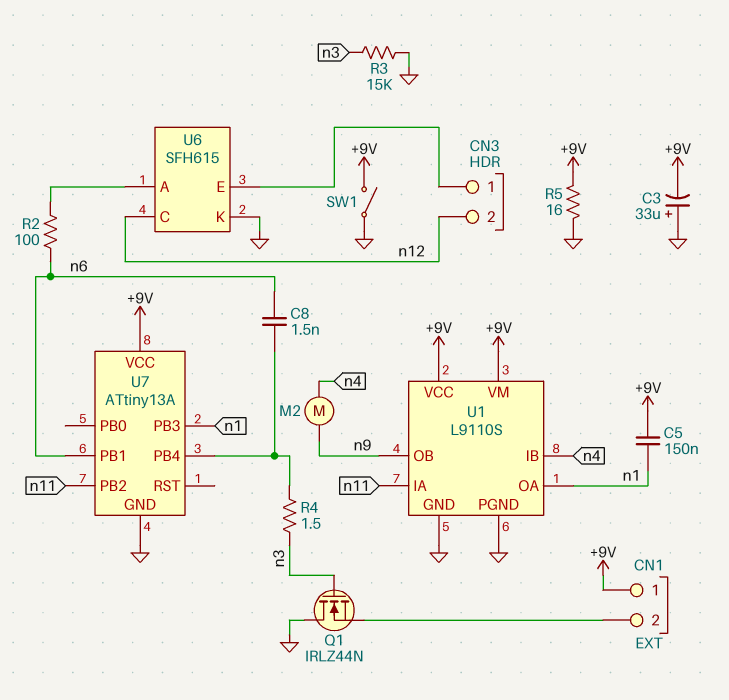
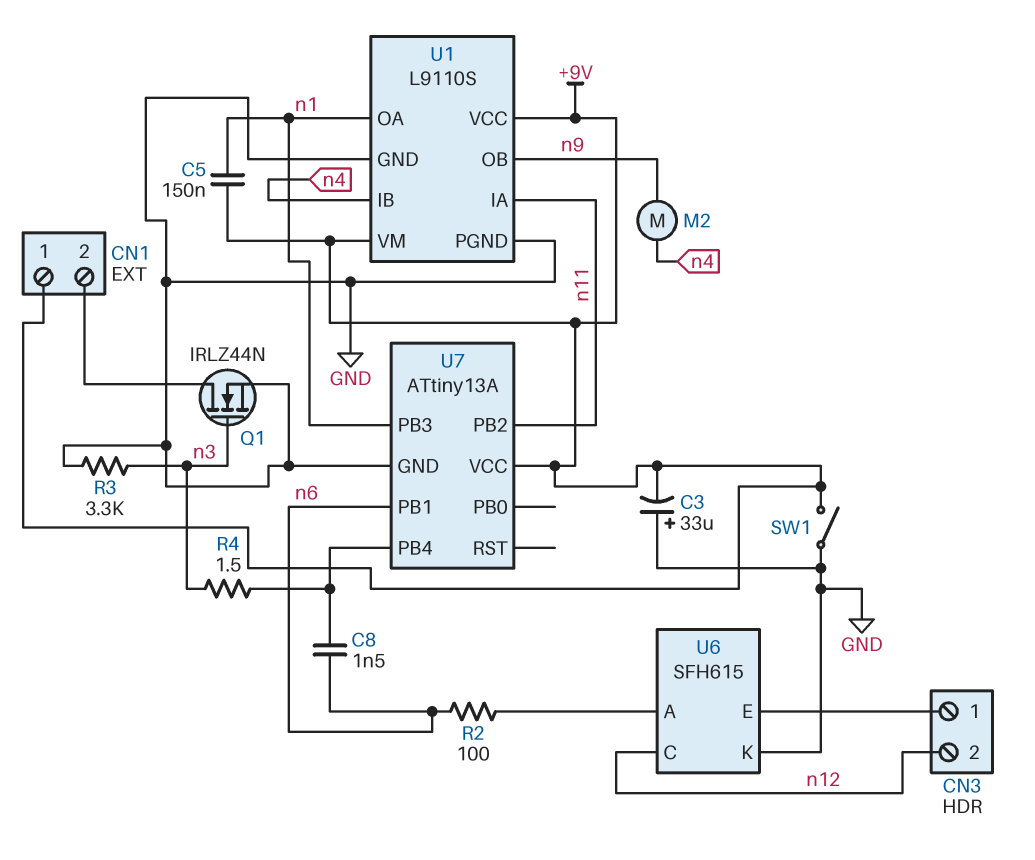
Q1: NMOS IRLZ44N (G n3, D GND, S CN1/2) -> NMOS IRLZ44N (G n3, D CN1/2, S GND)
R3: 15k (GND, n3) -> 3.3k (GND, n3)
R5: 16 (+9V, GND) -> none

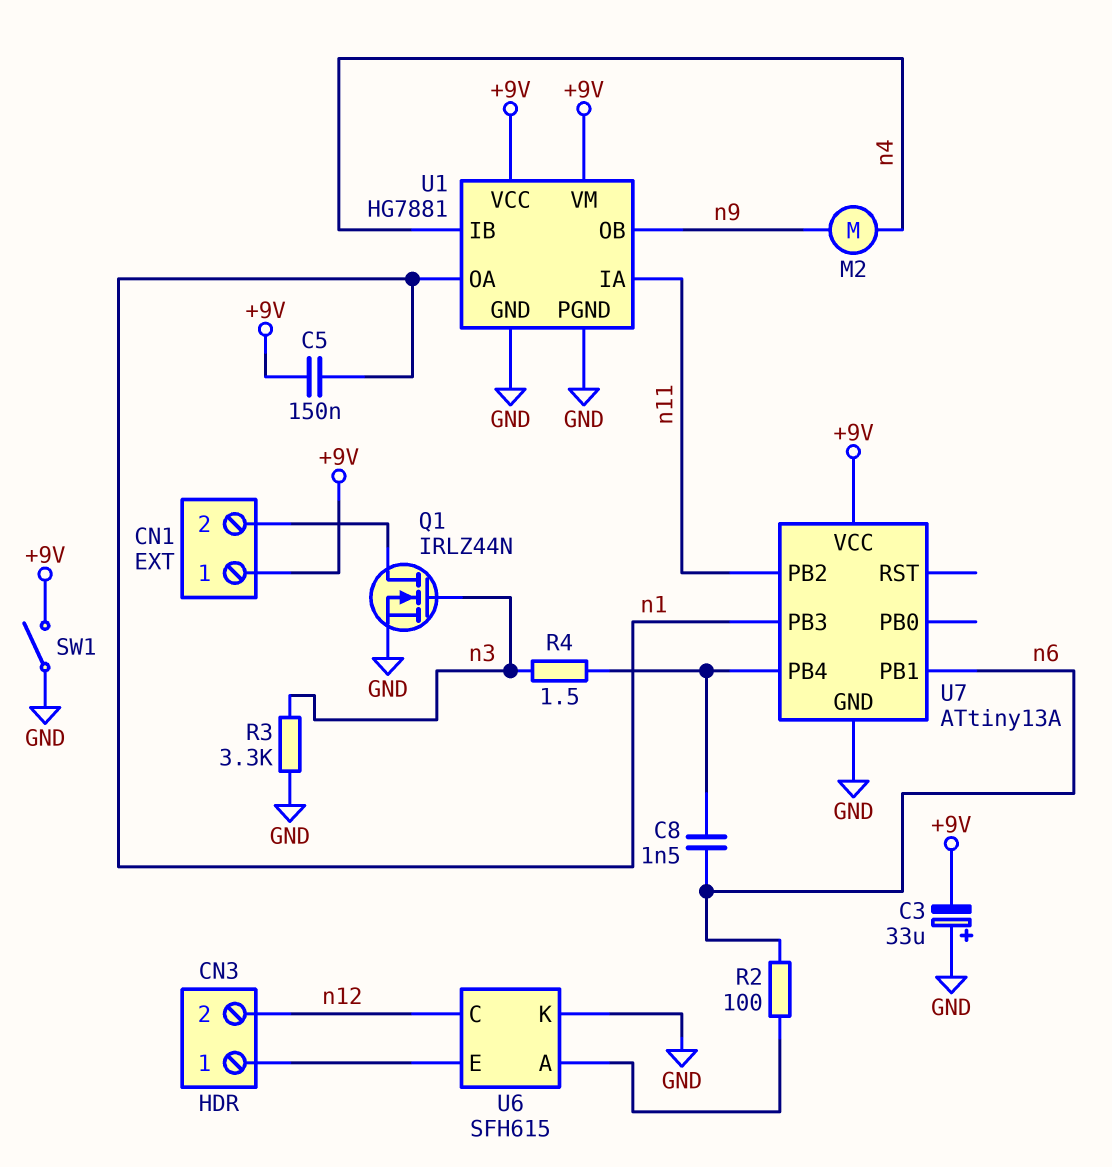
U1: L9110S -> HG7881

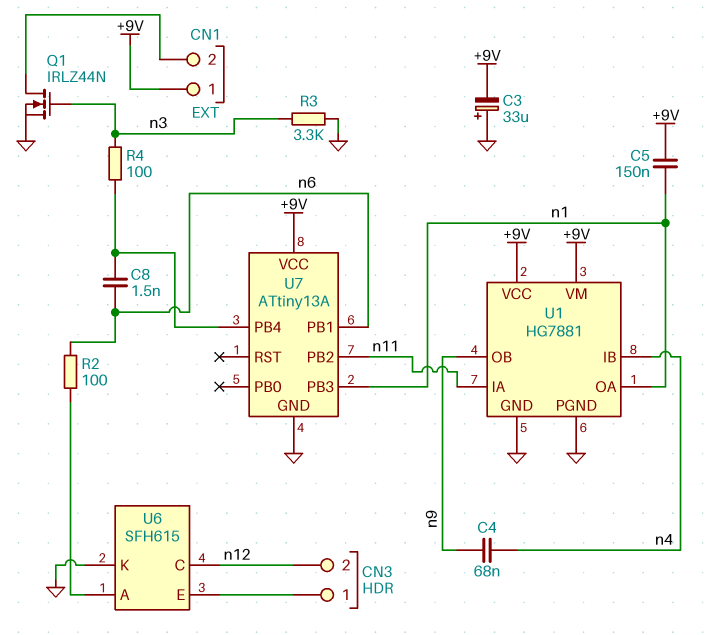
C4: none -> 68nF (n4, n9)
M2: motor (n4, n9) -> none
R4: 1.5 (U7/PB4, n3) -> 100 (U7/PB4, n3)
SW1: switch (+9V, GND) -> none

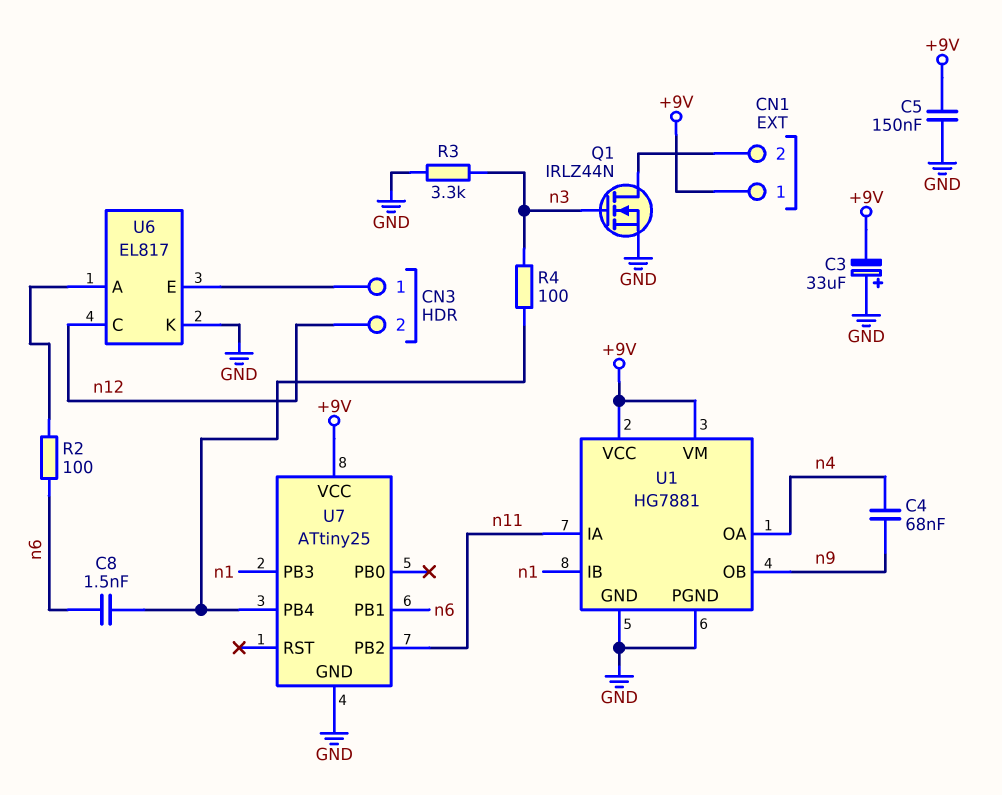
C5: 150nF (+9V, n1) -> 150nF (+9V, GND)
U1 pin IB: n4 -> n1
U1 pin OA: n1 -> n4
U6: SFH615 -> EL817
U7: ATtiny13A -> ATtiny25

